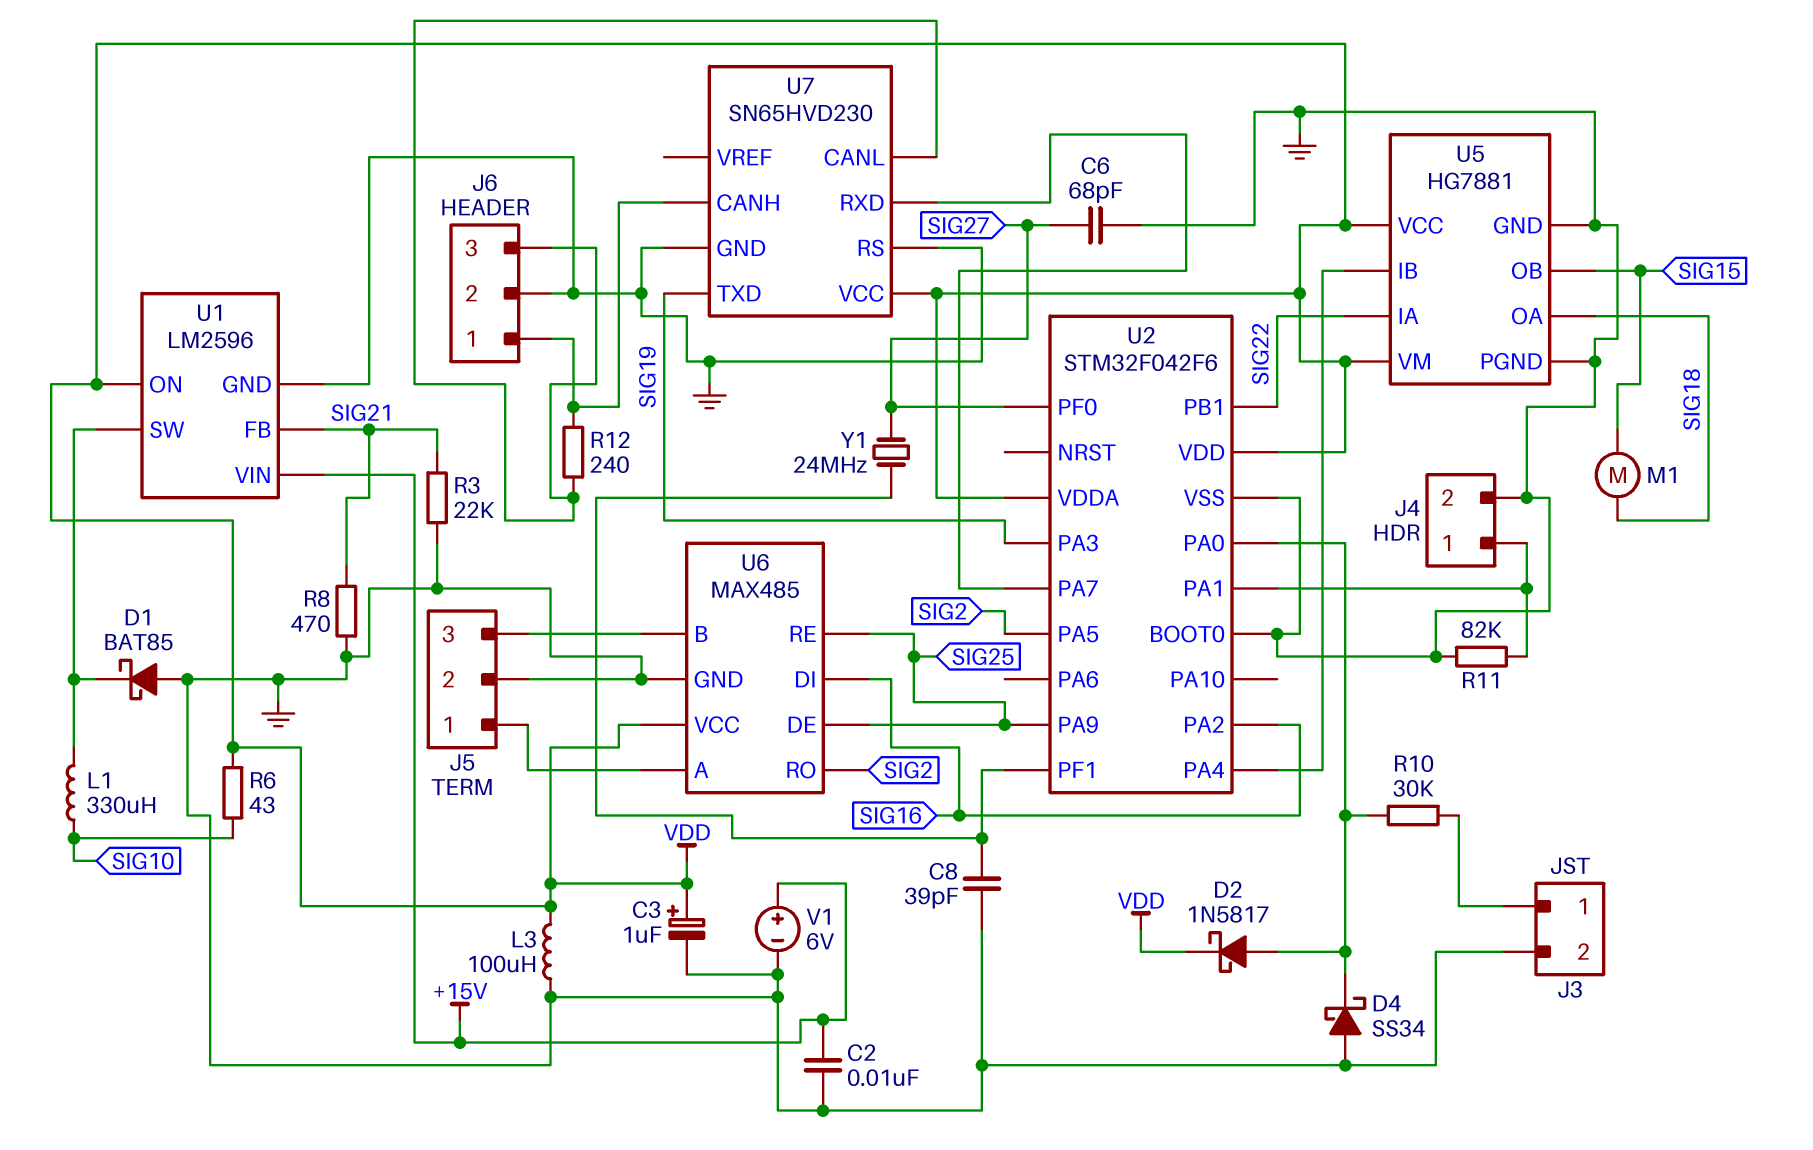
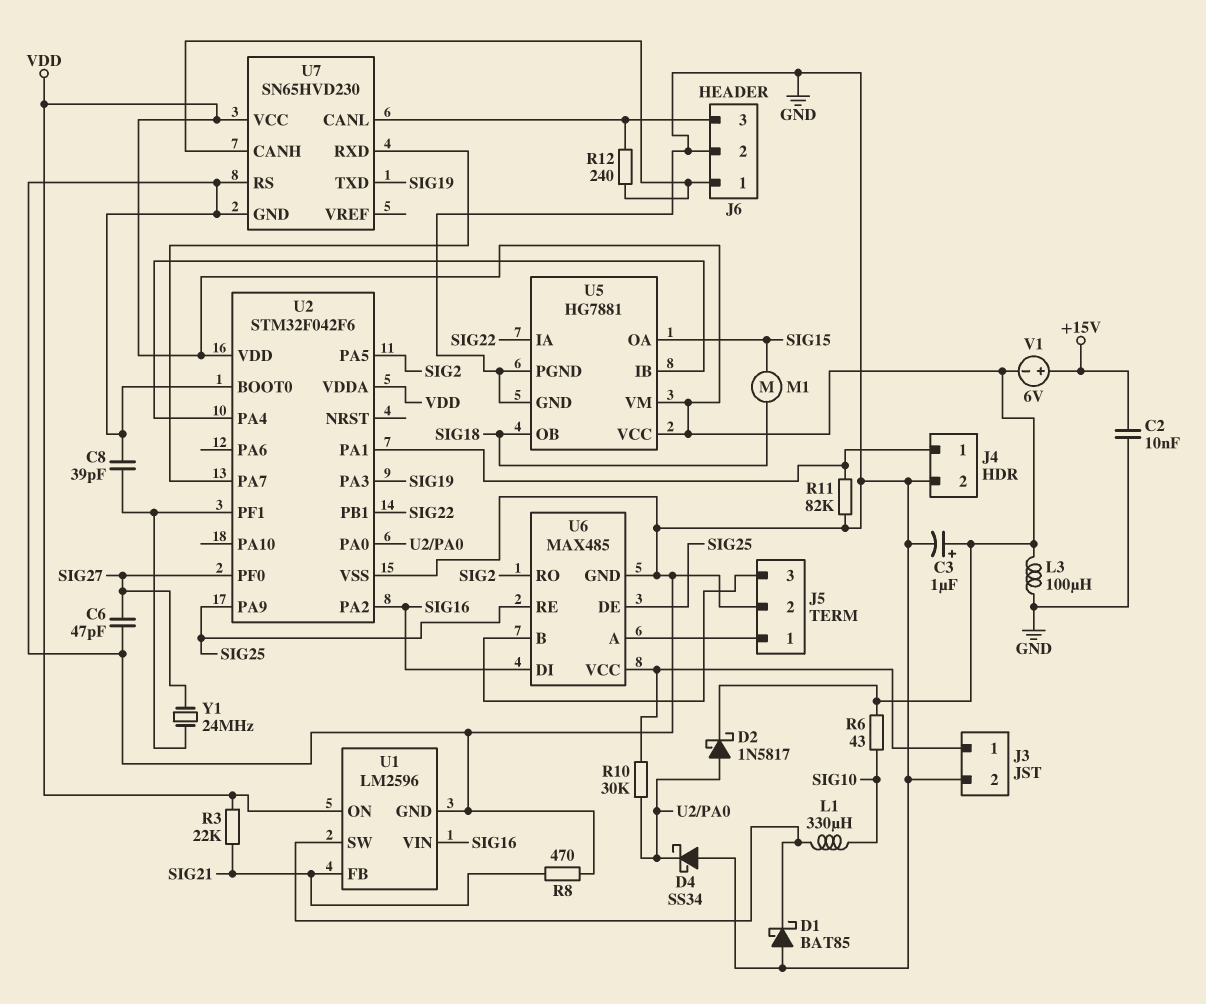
C6: 68pF (GND, SIG27) -> 47pF (GND, SIG27)
R3: 22k (GND, SIG21) -> 22k (SIG21, VDD)
U1 pin VIN: +15V -> SIG16
U5 pin OA: SIG18 -> SIG15
U5 pin OB: SIG15 -> SIG18
U6 pin VCC: VDD -> J3/1
V1: 6V (plus +15V, minus GND) -> 6V (plus +15V, minus VDD)

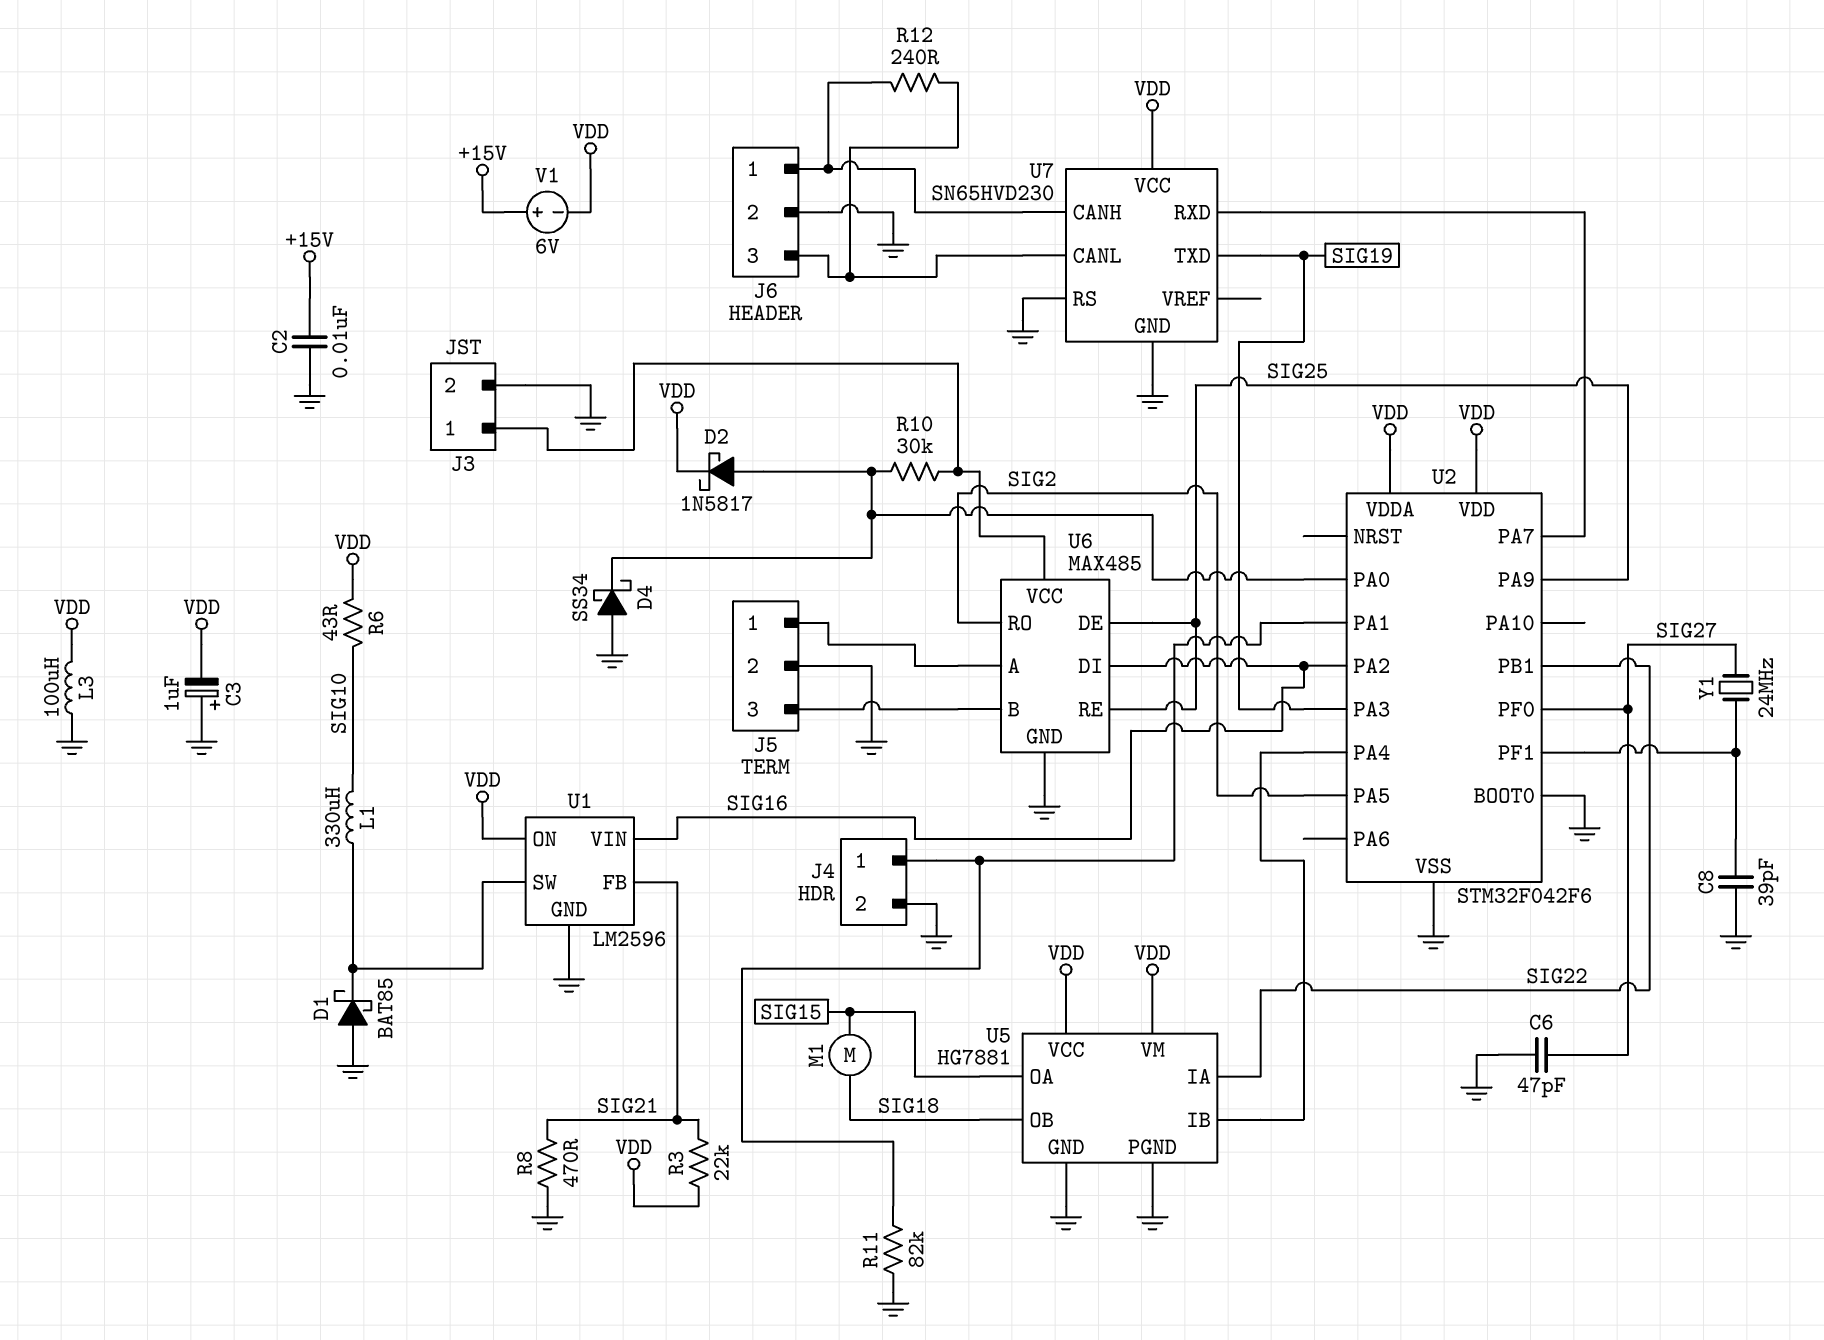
C3: 1uF (plus VDD, minus GND) -> 1uF (plus GND, minus VDD)

